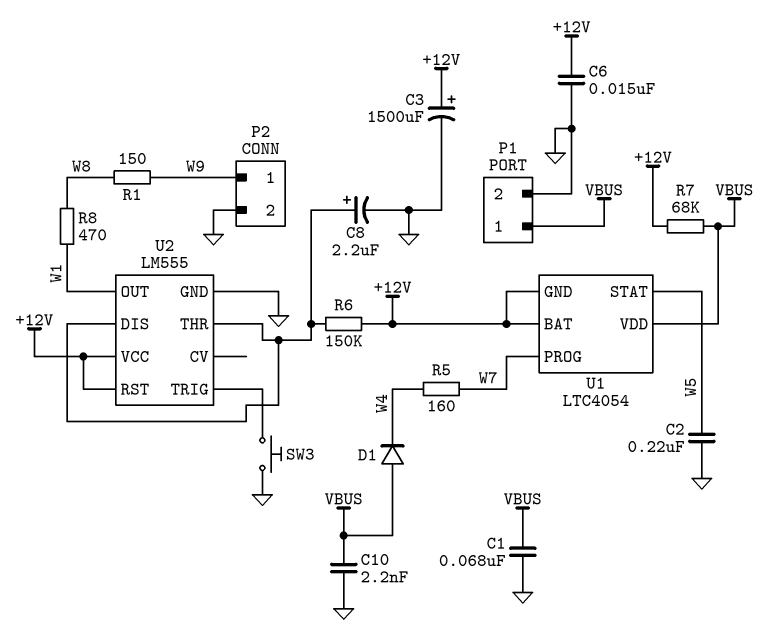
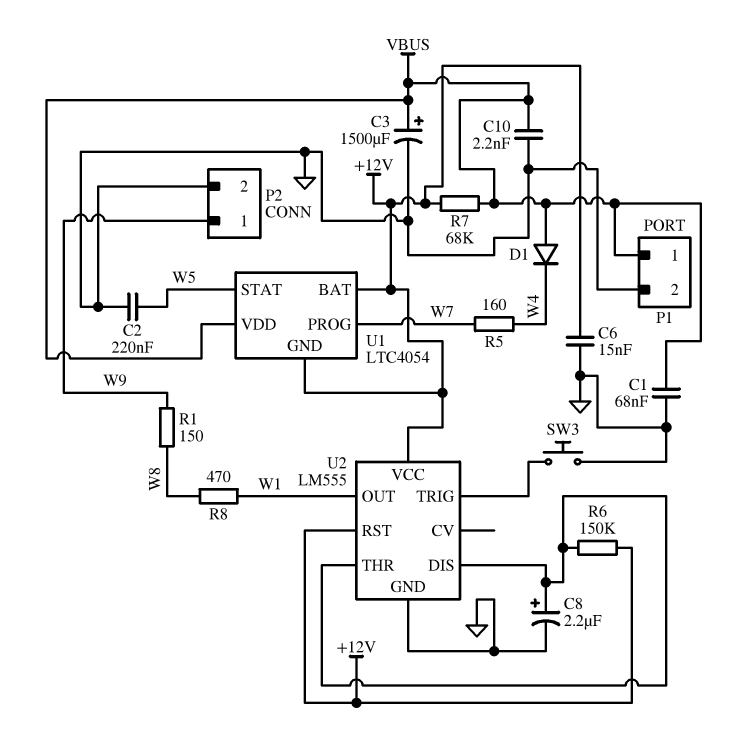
C3: 1500uF (plus +12V, minus GND) -> 1500uF (plus VBUS, minus GND)

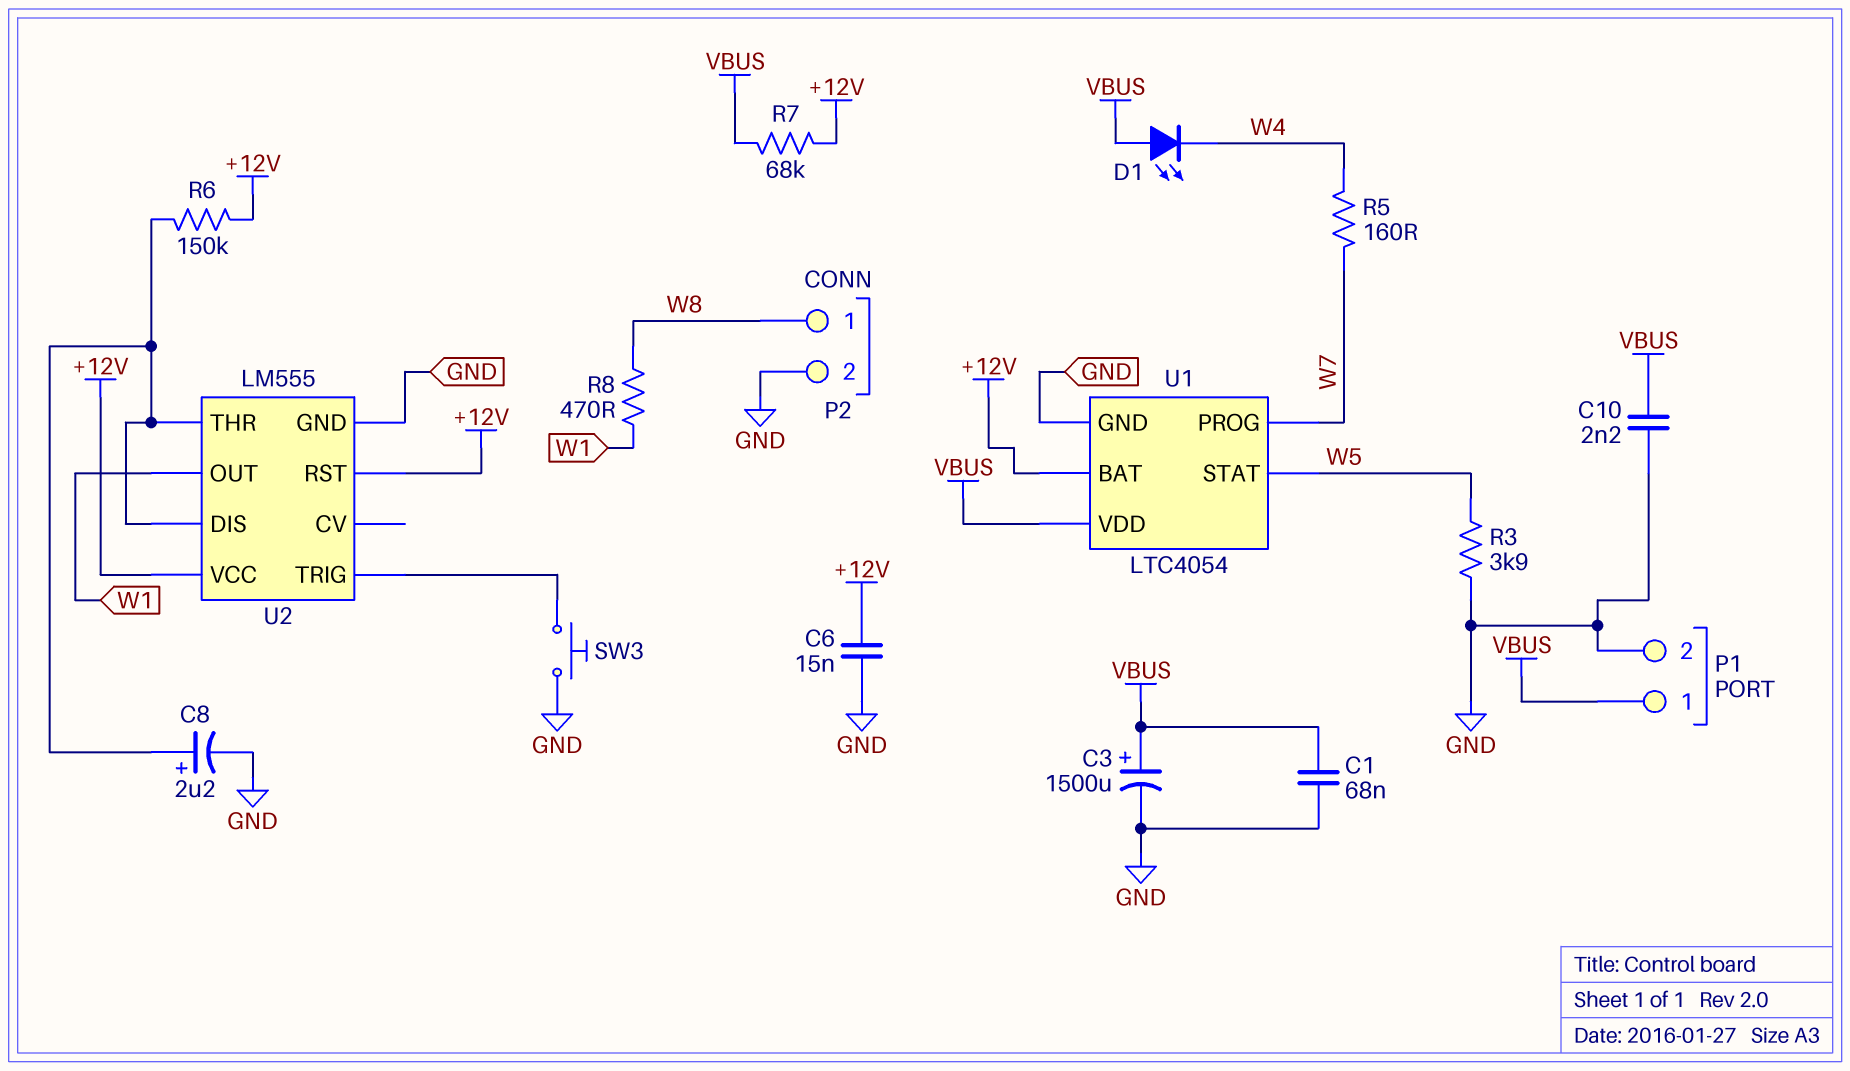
C2: 220nF (GND, W5) -> none
D1: diode (A VBUS, K W4) -> LED (A VBUS, K W4)
P2 pin 1: W9 -> W8
R1: 150 (W8, W9) -> none
R3: none -> 3.9k (GND, W5)
U1 pin GND: +12V -> GND

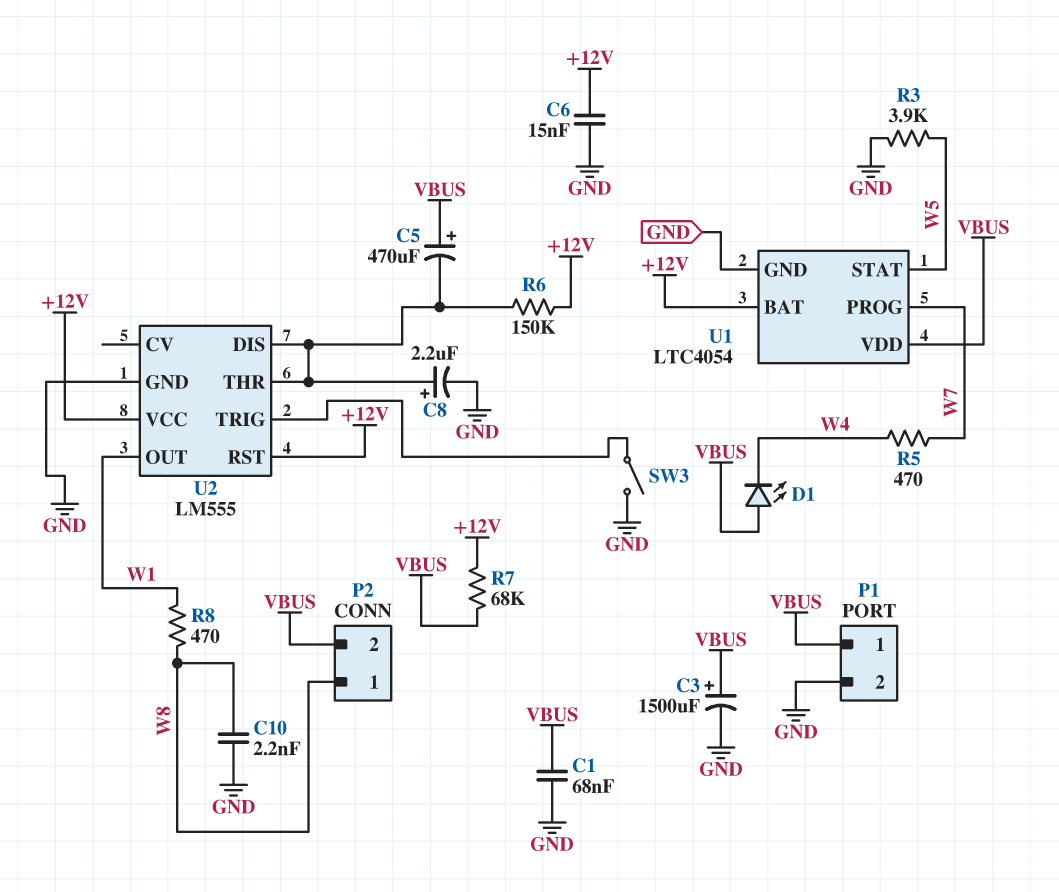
C5: none -> 470uF (plus VBUS, minus U2/DIS)
C10: 2.2nF (GND, VBUS) -> 2.2nF (GND, W8)
P2 pin 2: GND -> VBUS
R5: 160 (W4, W7) -> 470 (W4, W7)
SW3: button (GND, U2/TRIG) -> switch (GND, U2/TRIG)

